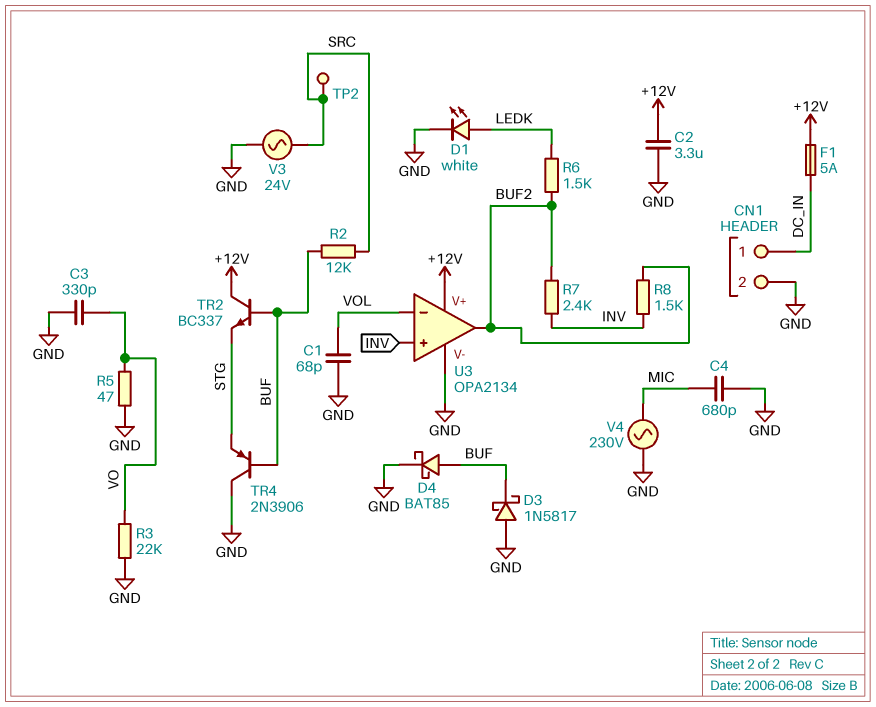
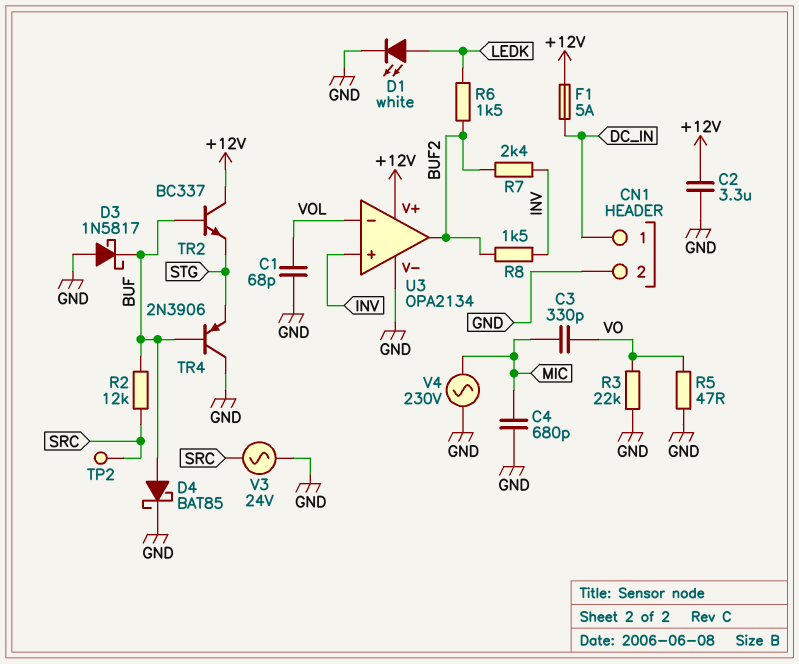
C3: 330pF (GND, VO) -> 330pF (MIC, VO)

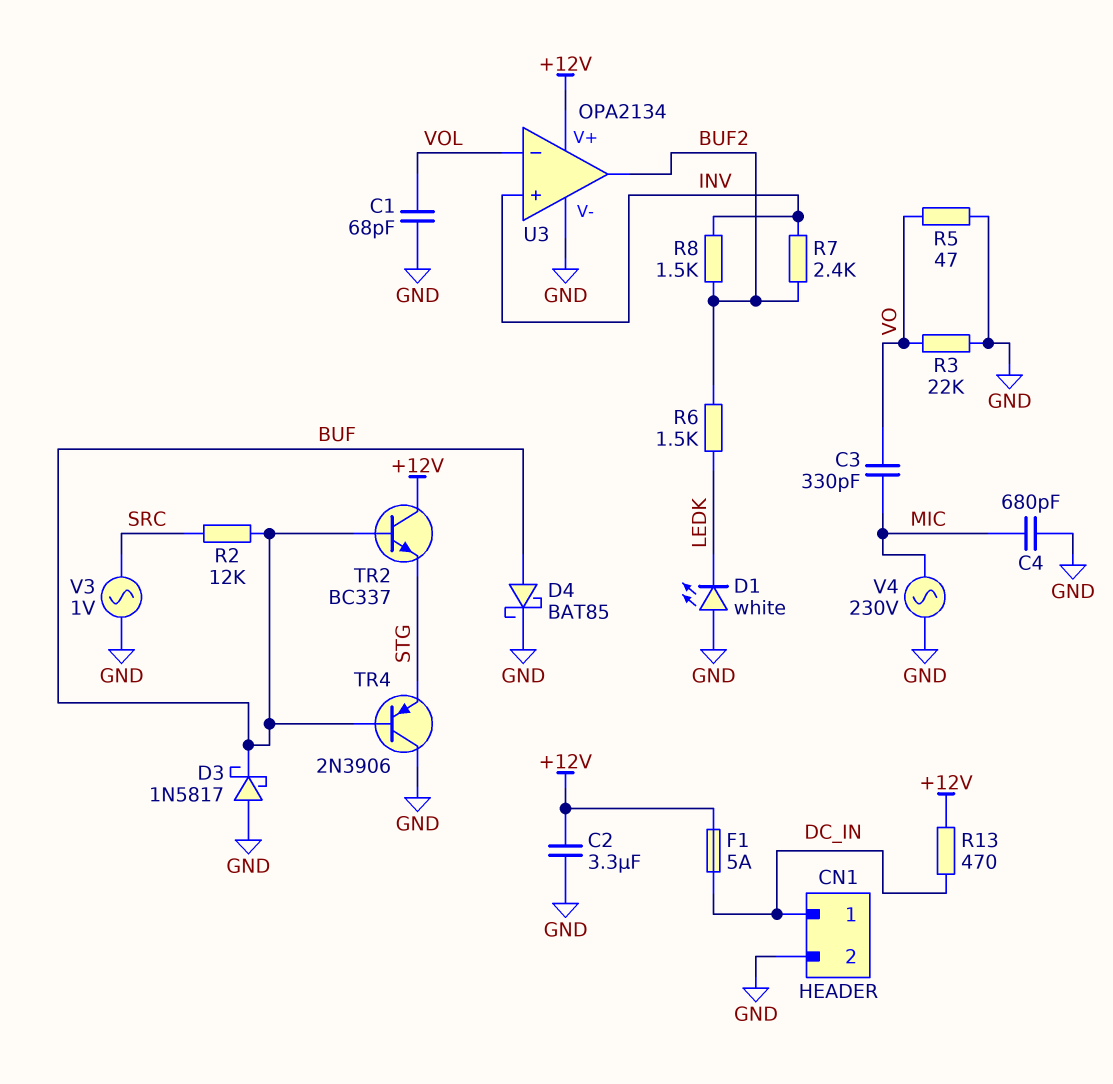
D1: LED white (A LEDK, K GND) -> LED white (A GND, K LEDK)
R13: none -> 470 (+12V, DC_IN)
TP2: test point (SRC) -> none
V3: AC 24V (GND, SRC) -> AC 1V (GND, SRC)

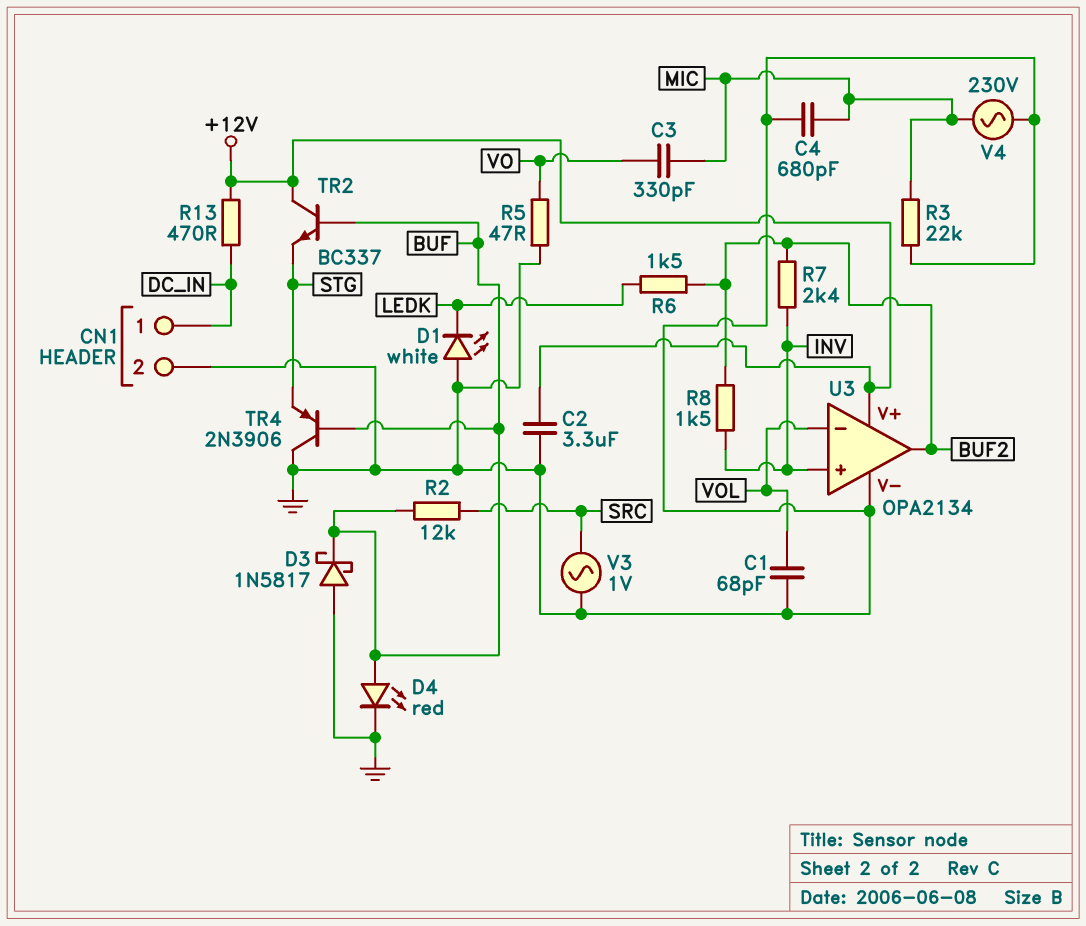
D4: schottky BAT85 (A BUF, K GND) -> LED red (A BUF, K GND)
F1: 5A (+12V, DC_IN) -> none
R3: 22k (GND, VO) -> 22k (GND, MIC)

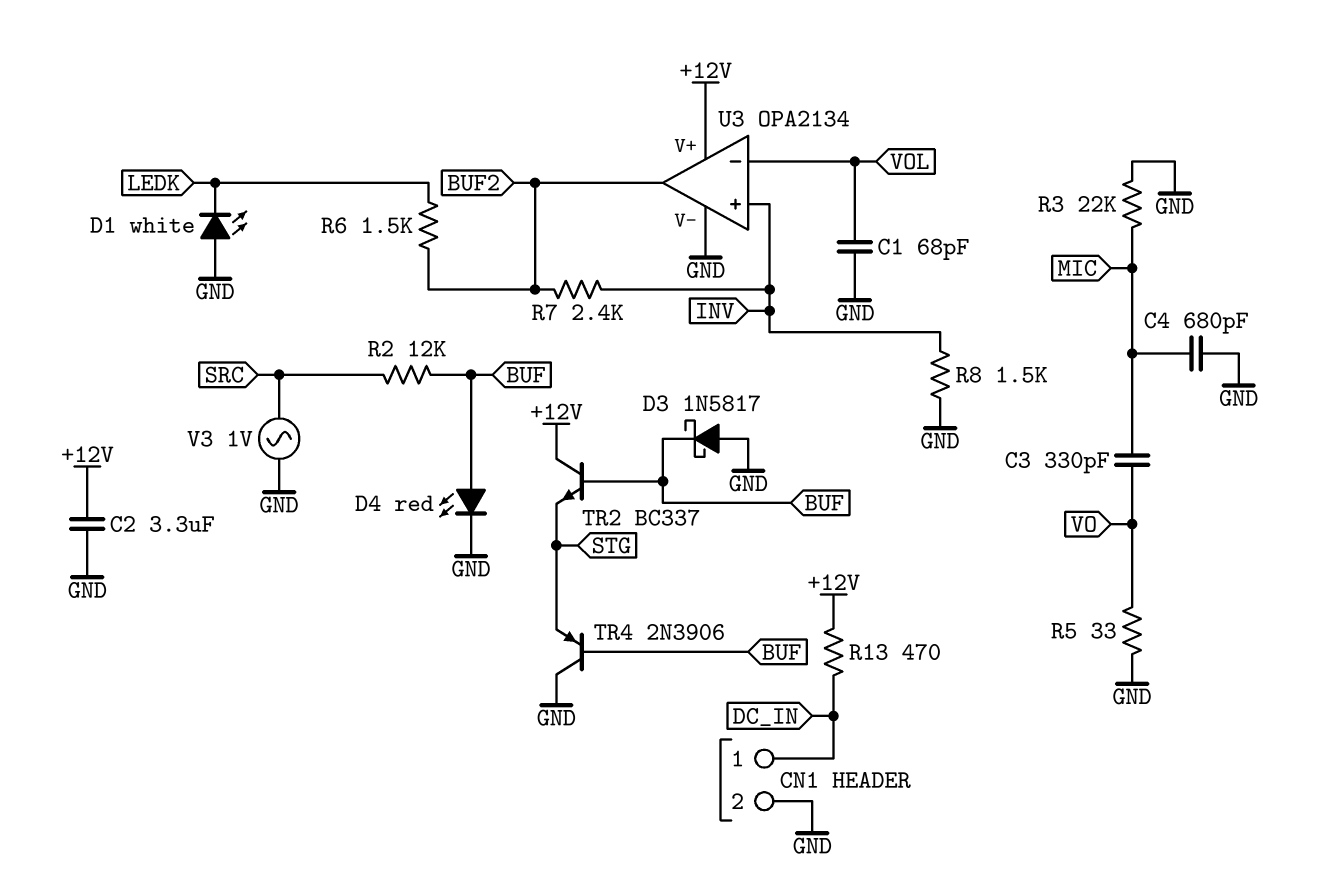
R5: 47 (GND, VO) -> 33 (GND, VO)
R8: 1.5k (BUF2, INV) -> 1.5k (GND, INV)
V4: AC 230V (GND, MIC) -> none

